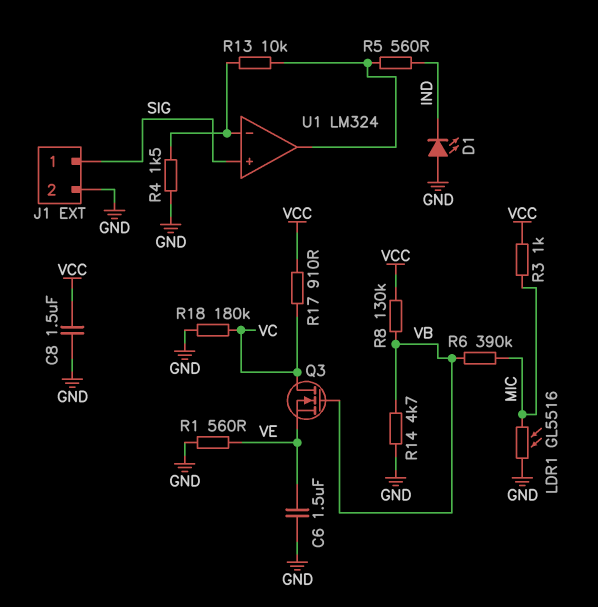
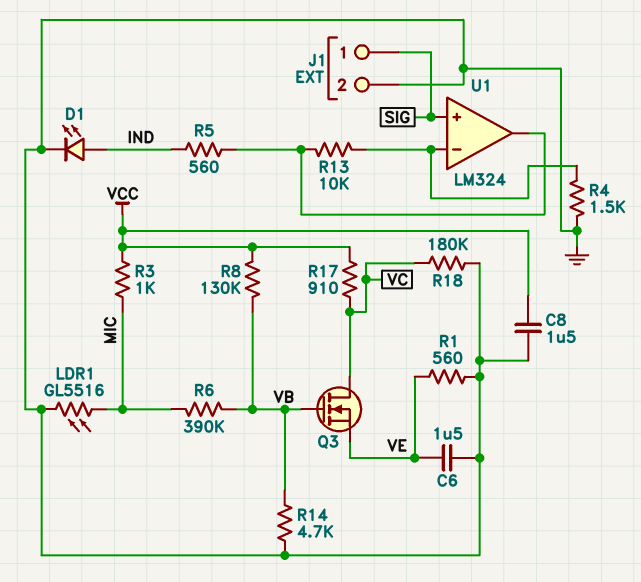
D1: LED (A GND, K IND) -> LED (A IND, K GND)

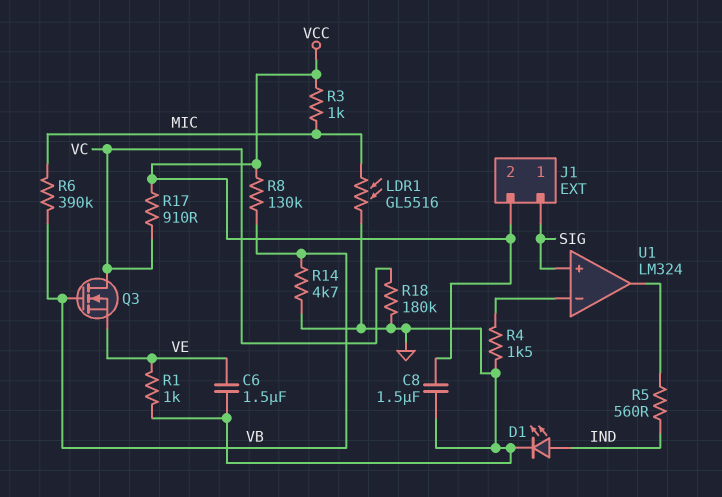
J1 pin 2: GND -> VCC
R1: 560 (GND, VE) -> 1k (GND, VE)
R13: 10k (U1/in-, U1/out) -> none

